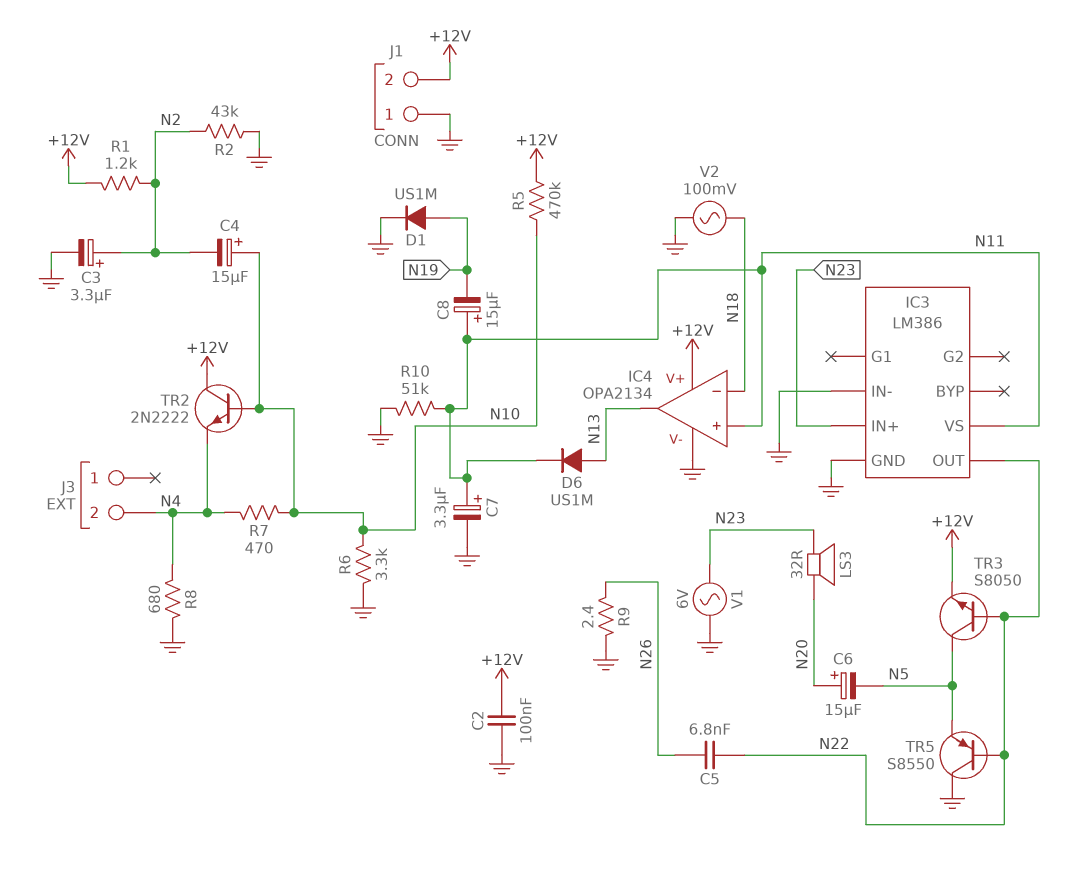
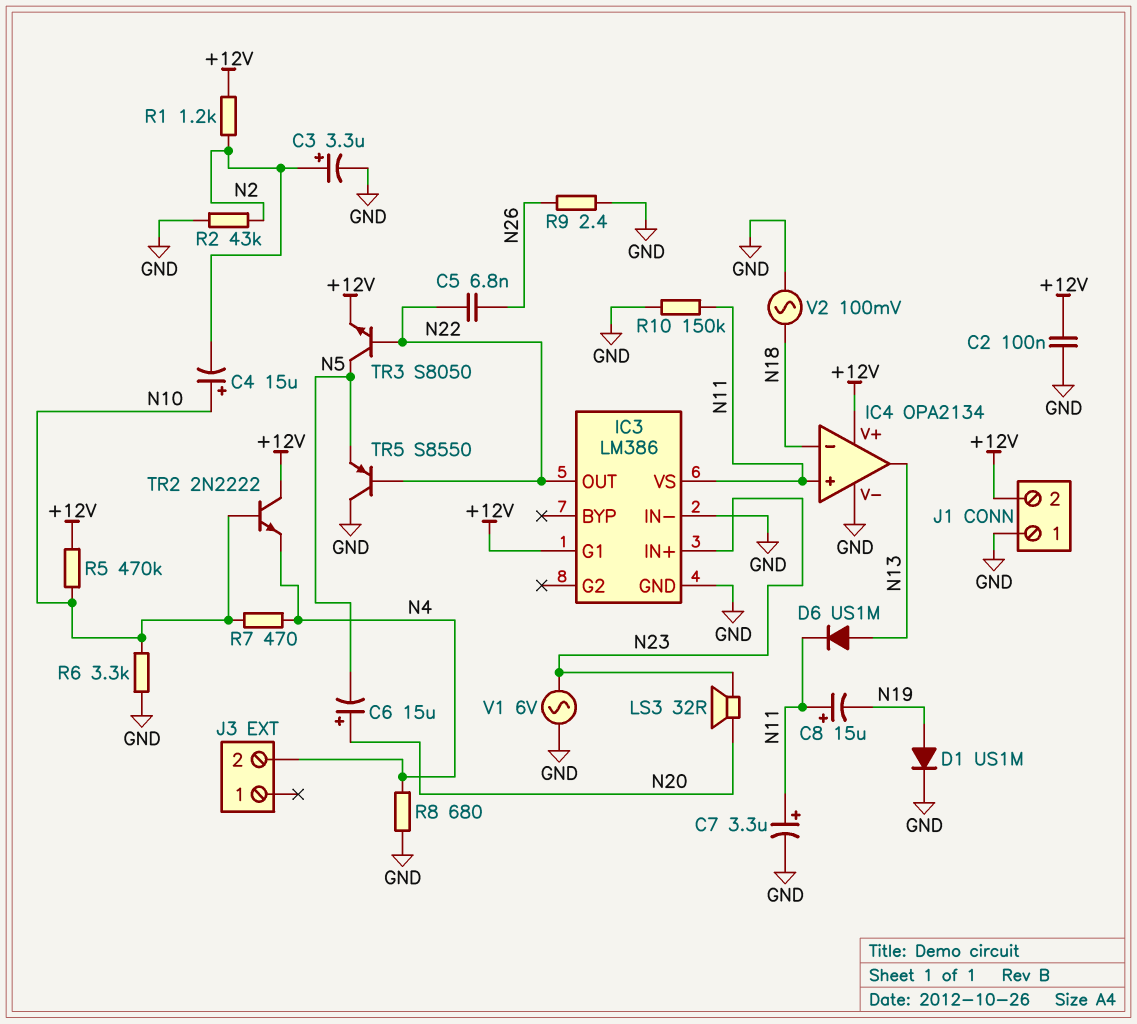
IC3 pin G1: none -> +12V
R10: 51k (GND, N11) -> 150k (GND, N11)

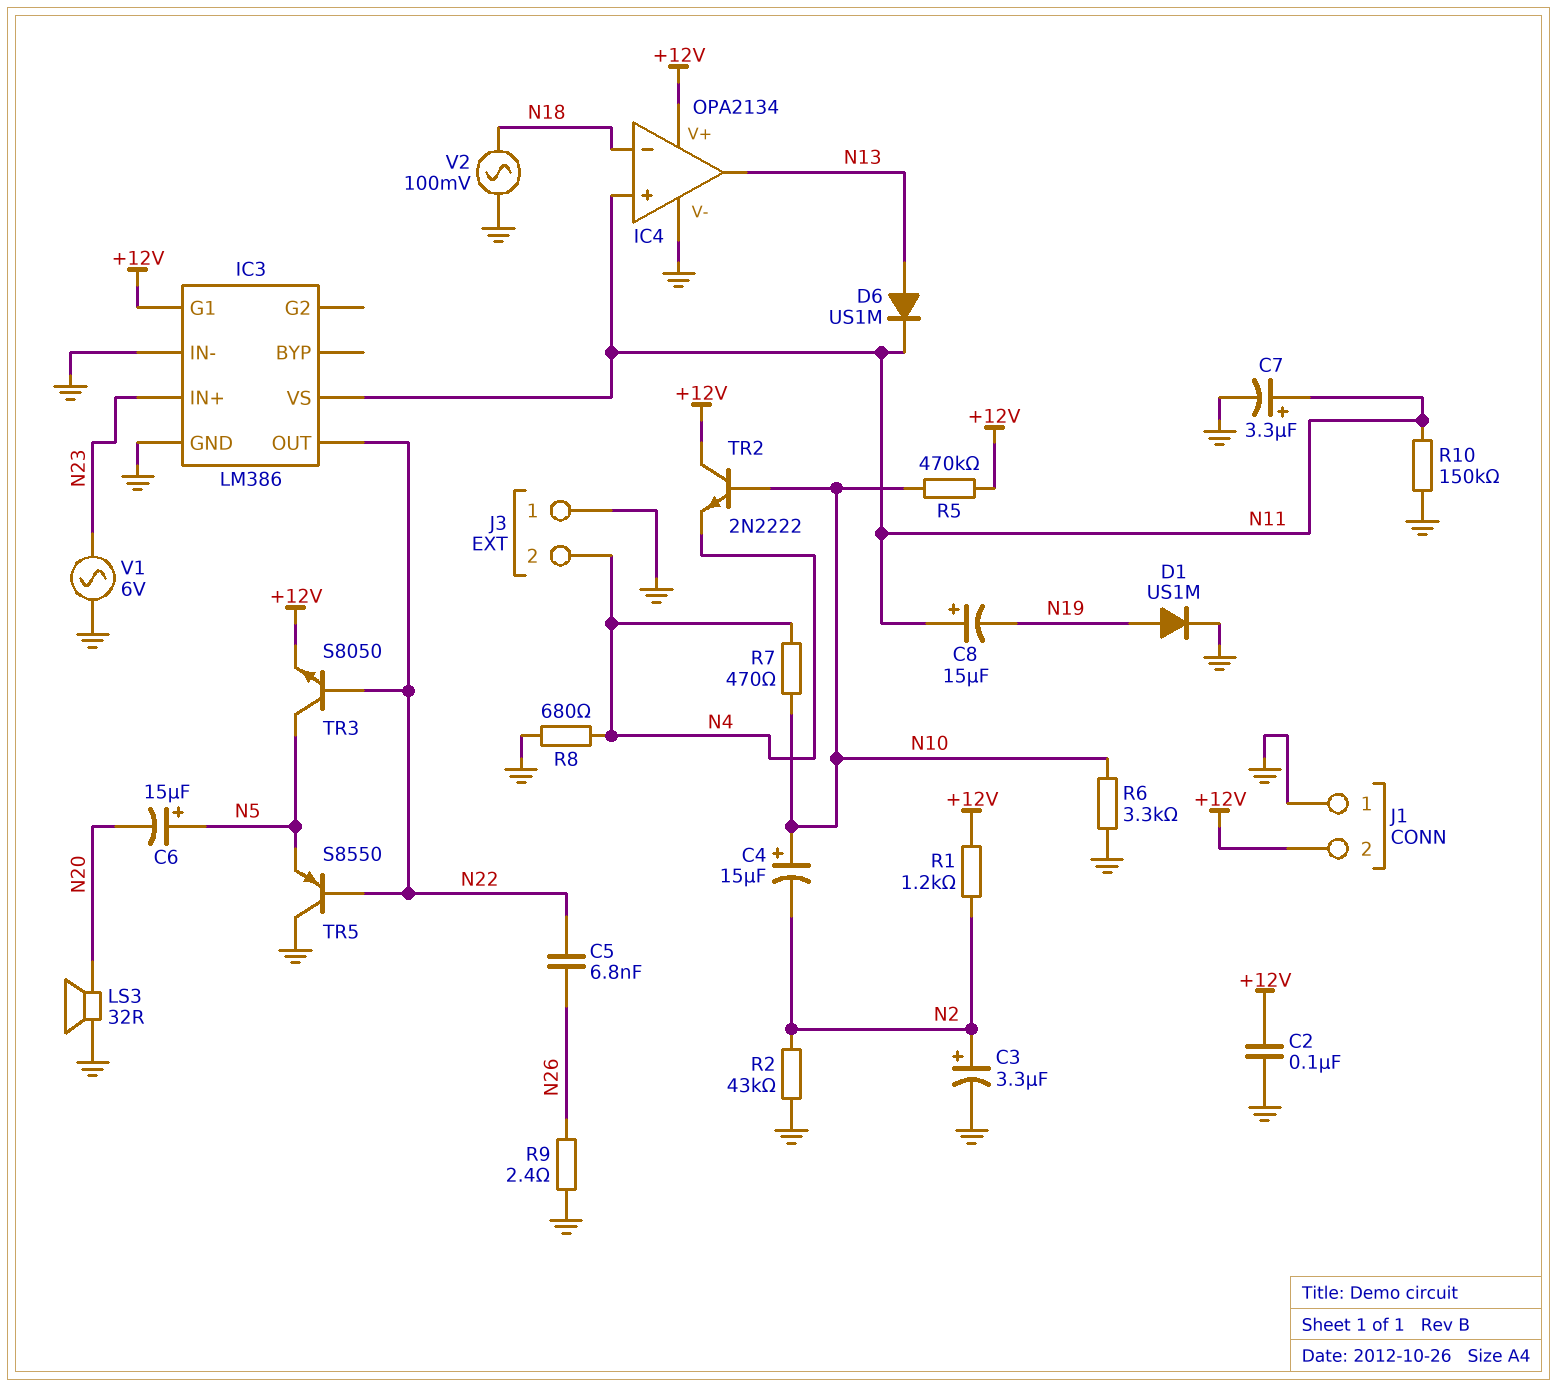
C6: 15uF (plus N20, minus N5) -> 15uF (plus N5, minus N20)
J3 pin 1: none -> GND
LS3: speaker 32R (N20, N23) -> speaker 32R (GND, N20)

